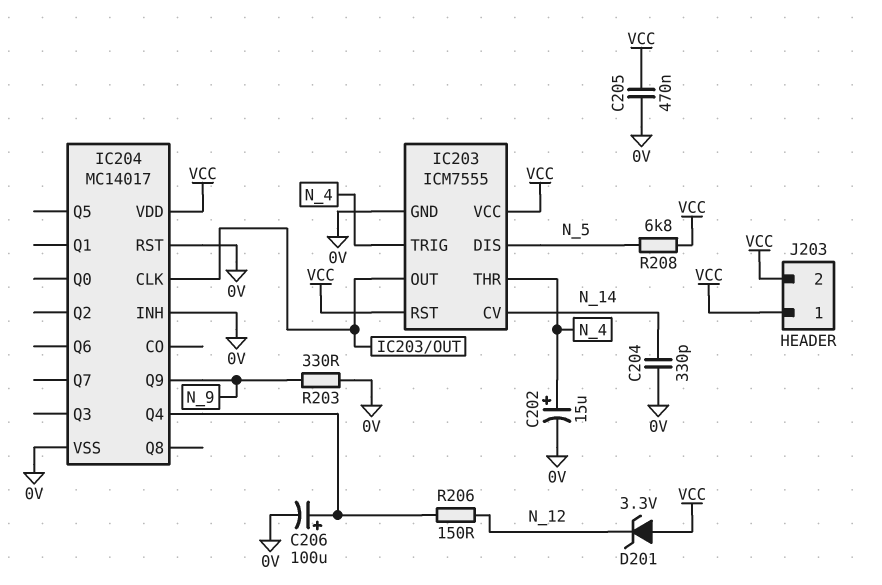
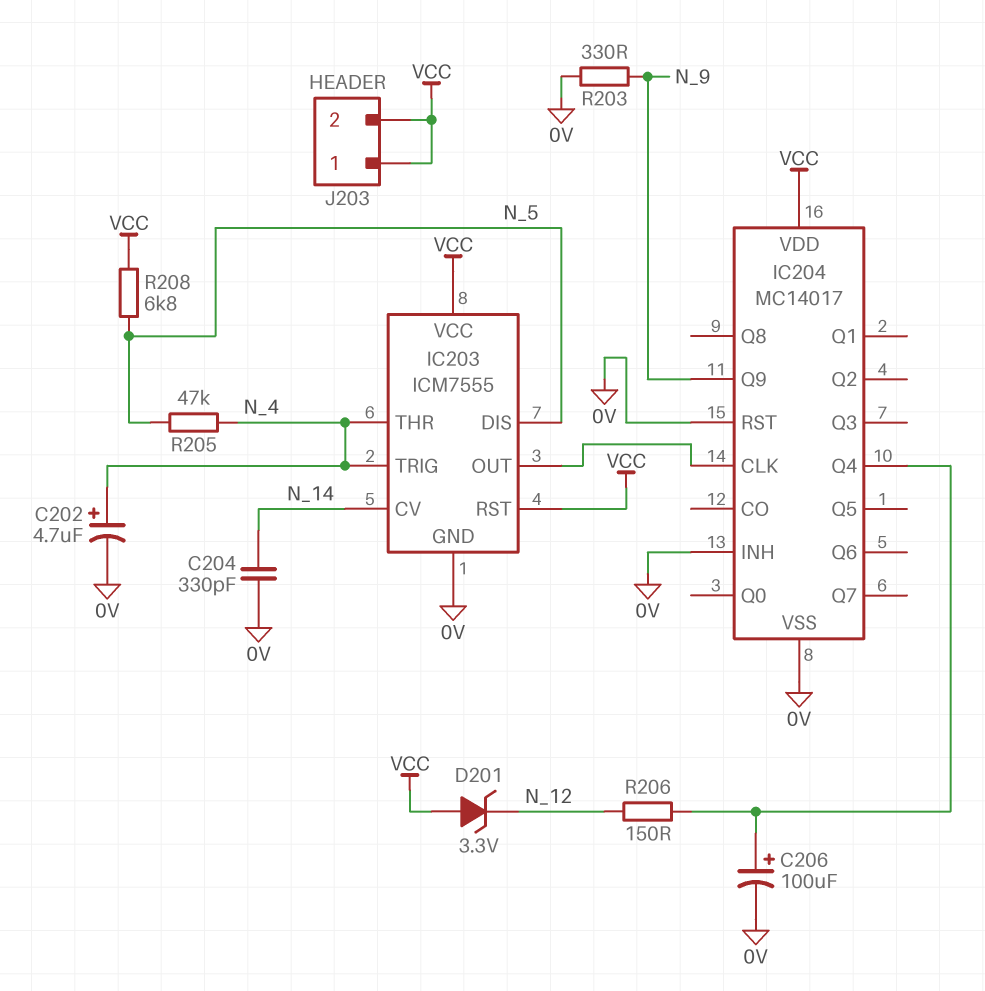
C202: 15uF (plus N_4, minus 0V) -> 4.7uF (plus N_4, minus 0V)
C205: 470nF (0V, VCC) -> none
R205: none -> 47k (N_4, N_5)

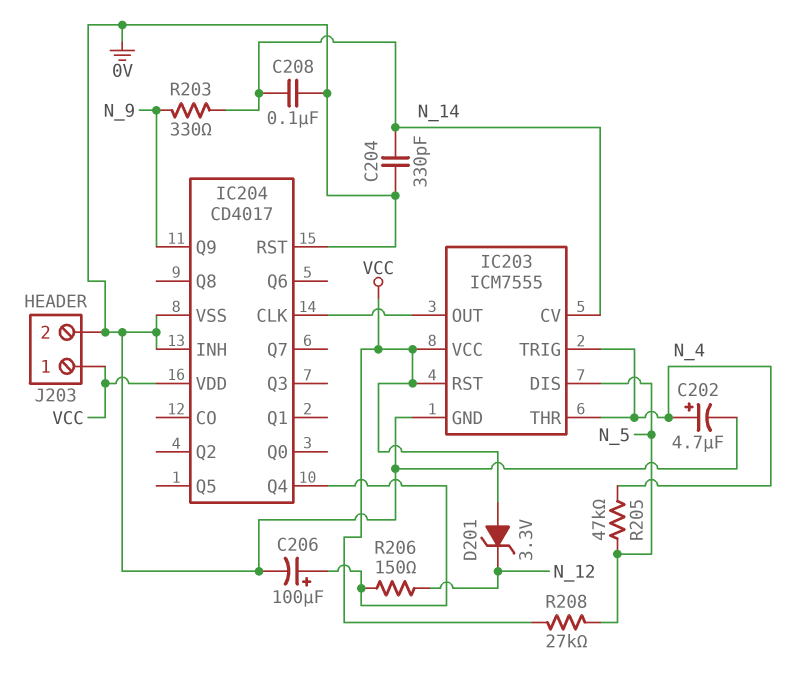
C208: none -> 100nF (0V, N_14)
IC204: MC14017 -> CD4017
J203 pin 2: VCC -> 0V
R203: 330 (0V, N_9) -> 330 (N_9, N_14)
R208: 6.8k (N_5, VCC) -> 27k (N_5, VCC)

